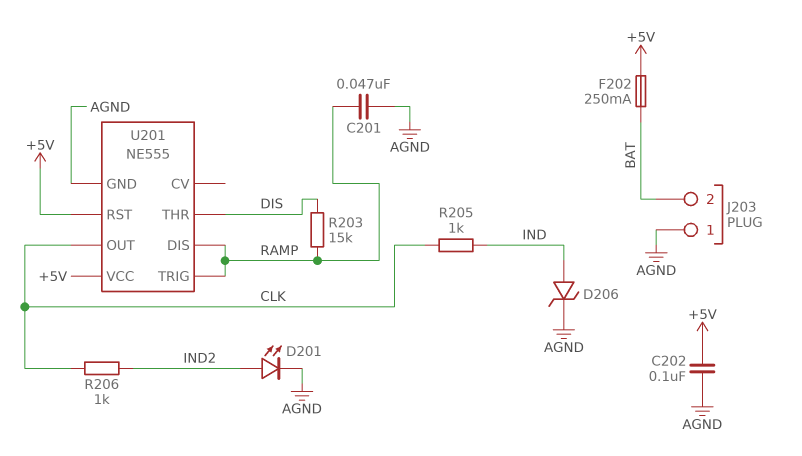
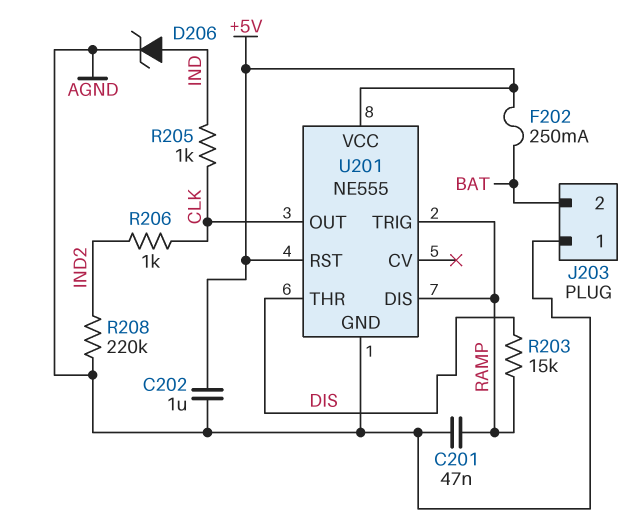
C202: 100nF (+5V, AGND) -> 1uF (+5V, AGND)
D201: LED (A IND2, K AGND) -> none
R208: none -> 220k (AGND, IND2)

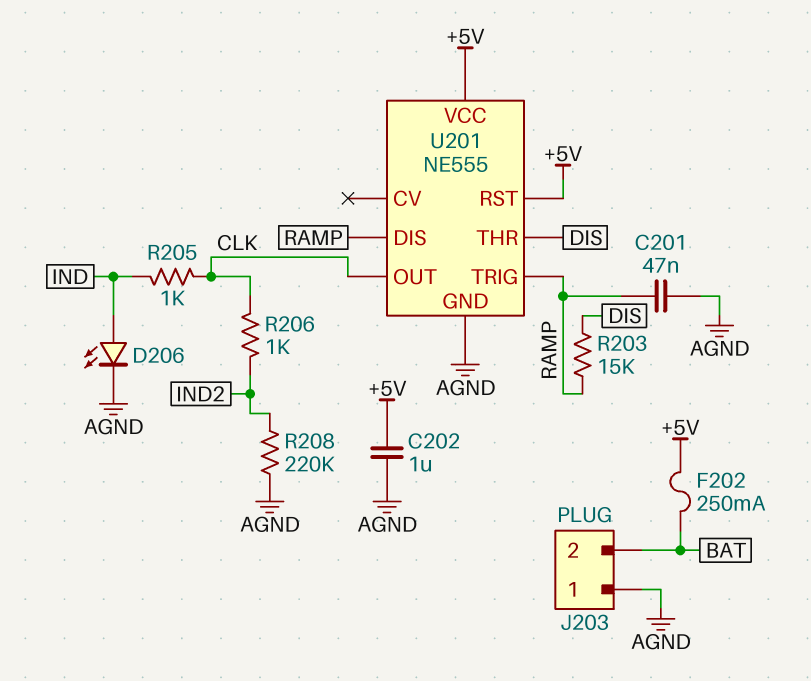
D206: zener (A IND, K AGND) -> LED (A IND, K AGND)

